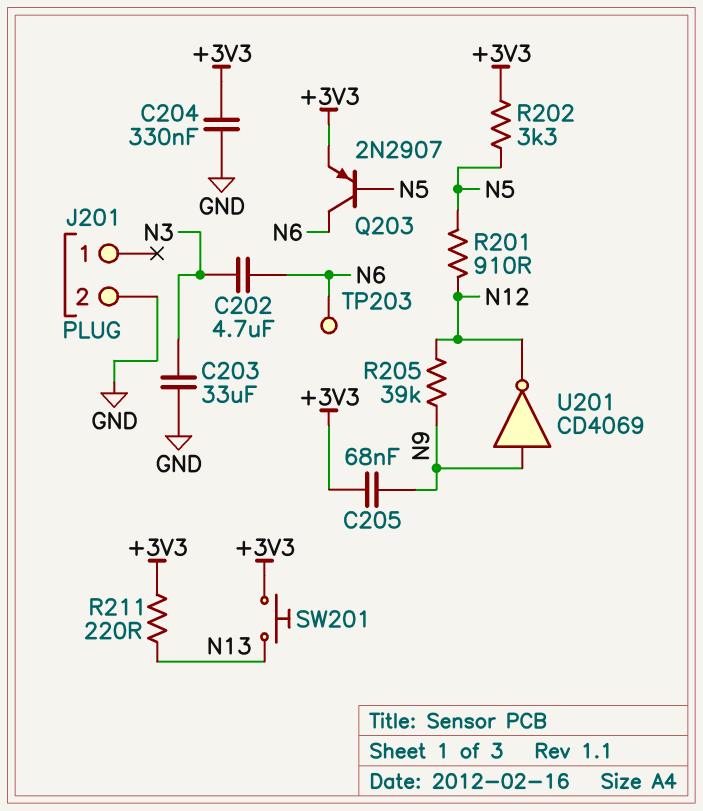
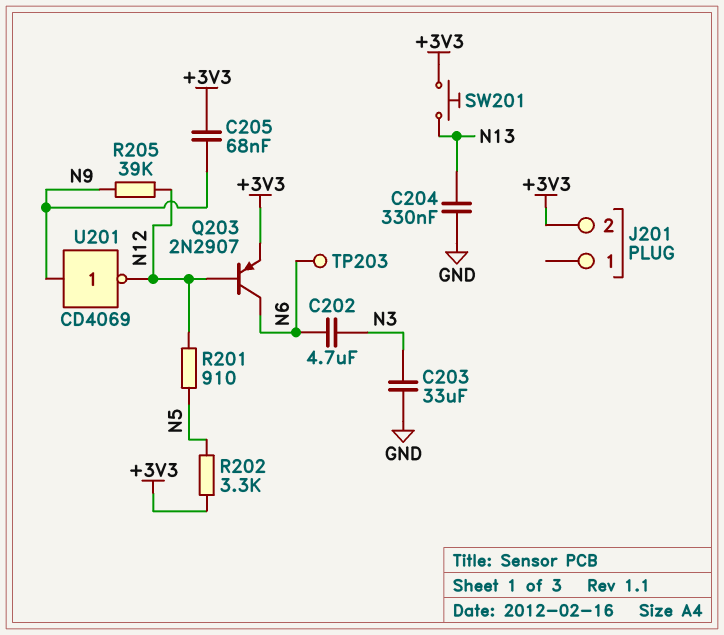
C204: 330nF (+3V3, GND) -> 330nF (GND, N13)
J201 pin 2: GND -> +3V3
Q203: PNP 2N2907 (B N5, C N6, E +3V3) -> PNP 2N2907 (B N12, C N6, E +3V3)
R211: 220 (+3V3, N13) -> none

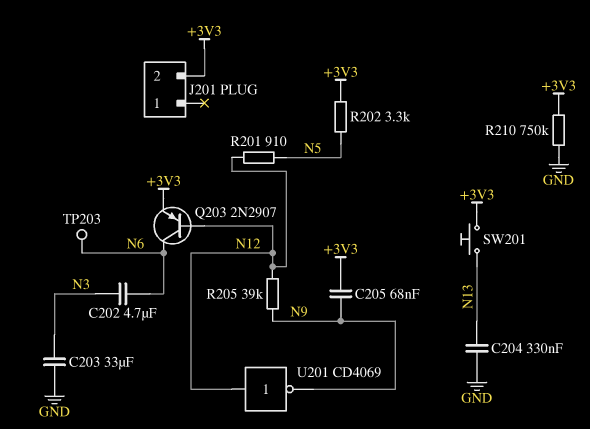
R210: none -> 750k (+3V3, GND)
U201: NOT CD4069 (in N9, out N12) -> NOT CD4069 (in N12, out N9)

